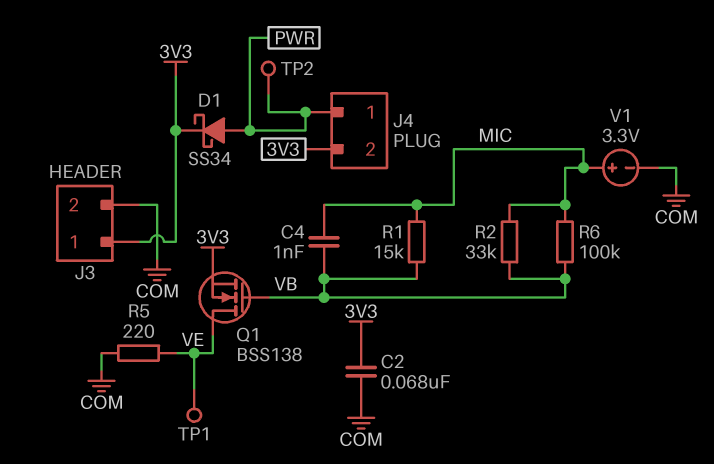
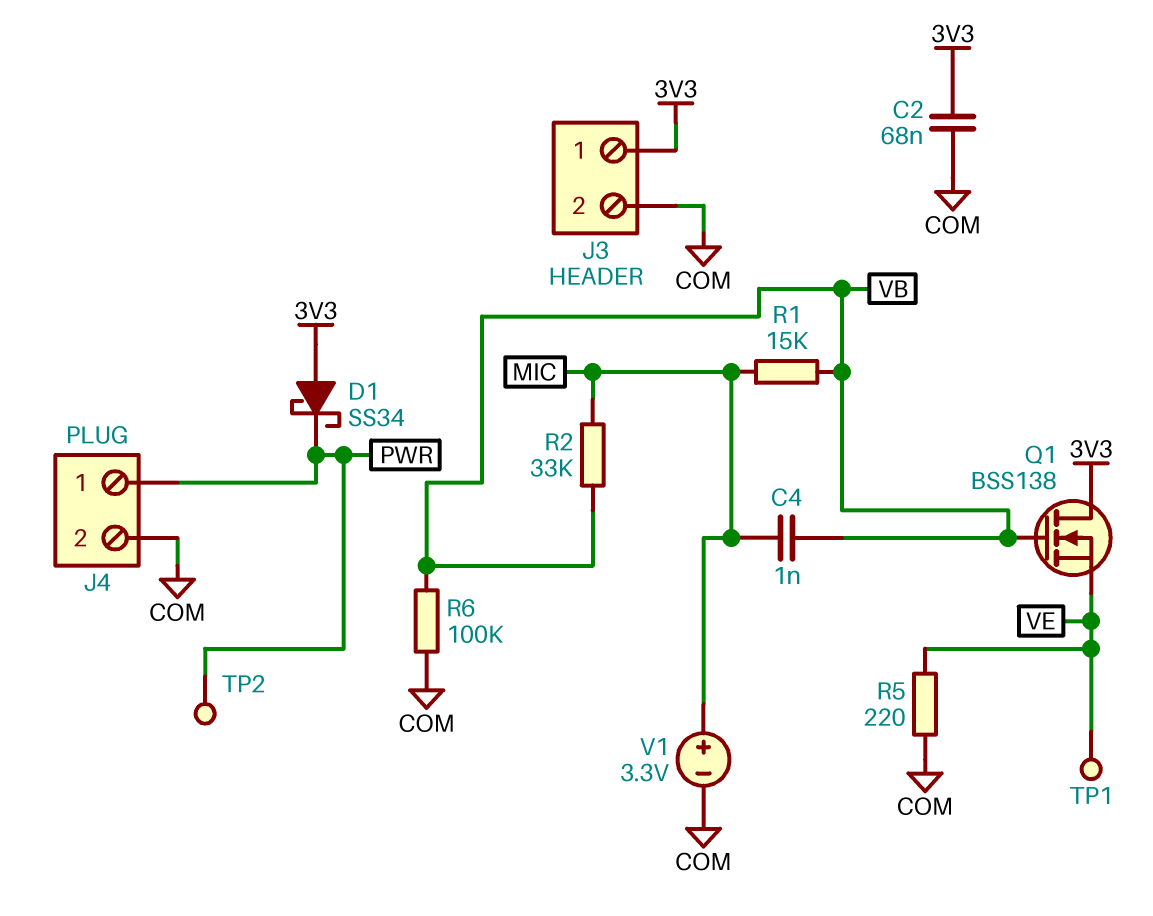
D1: schottky SS34 (A PWR, K 3V3) -> schottky SS34 (A 3V3, K PWR)
J4 pin 2: 3V3 -> COM
Q1: NMOS BSS138 (G VB, D VE, S 3V3) -> NMOS BSS138 (G VB, D 3V3, S VE)
R6: 100k (MIC, VB) -> 100k (COM, VB)

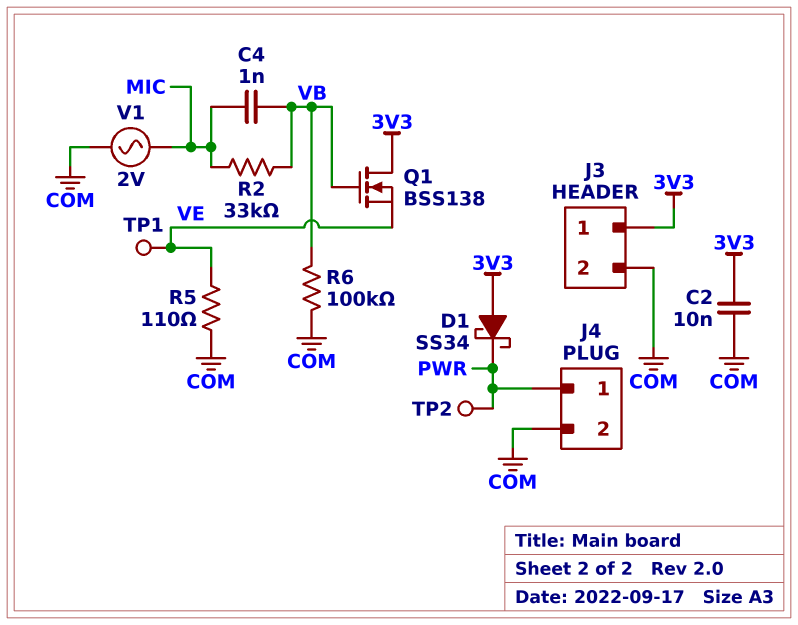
C2: 68nF (3V3, COM) -> 10nF (3V3, COM)
R1: 15k (MIC, VB) -> none
R5: 220 (COM, VE) -> 110 (COM, VE)
V1: 3.3V (plus MIC, minus COM) -> AC 2V (COM, MIC)

